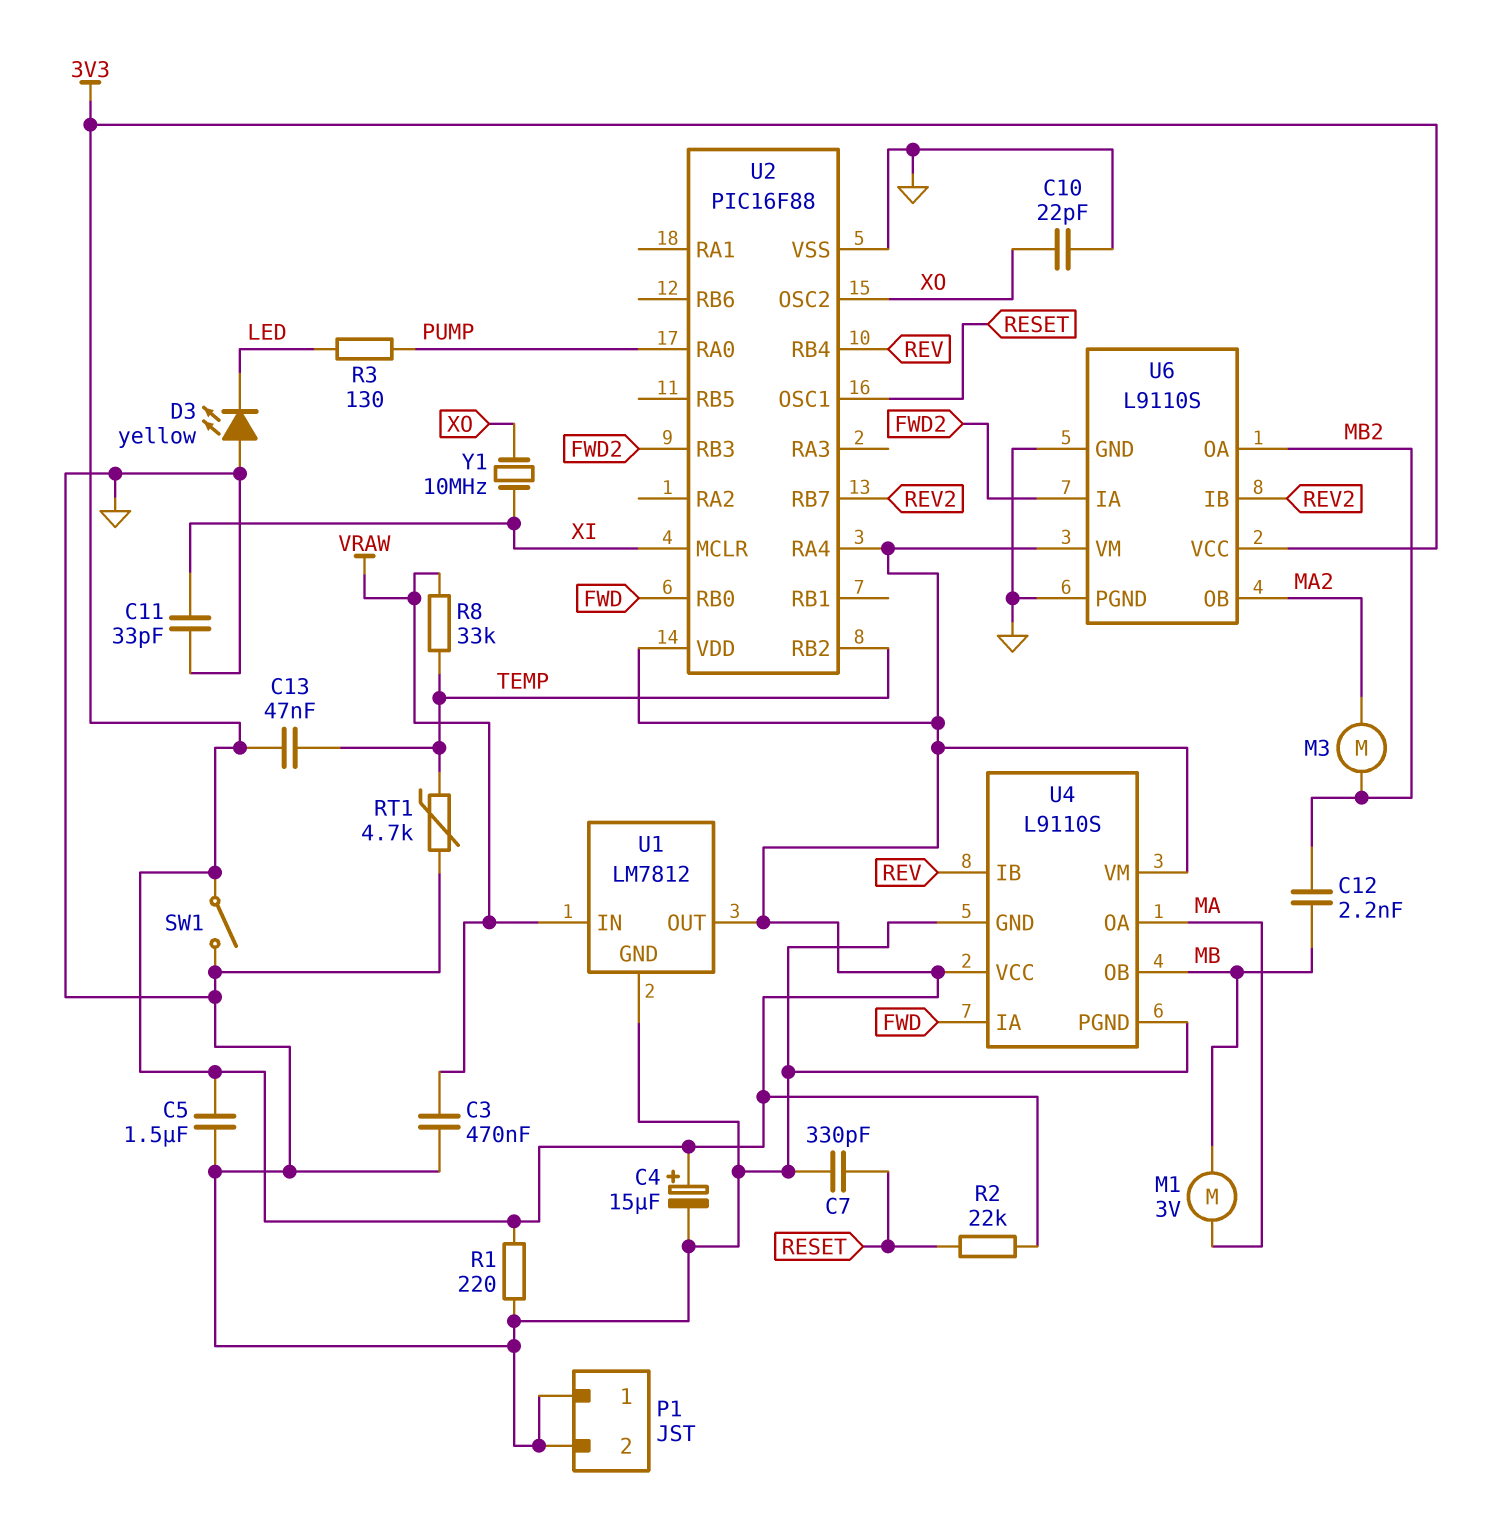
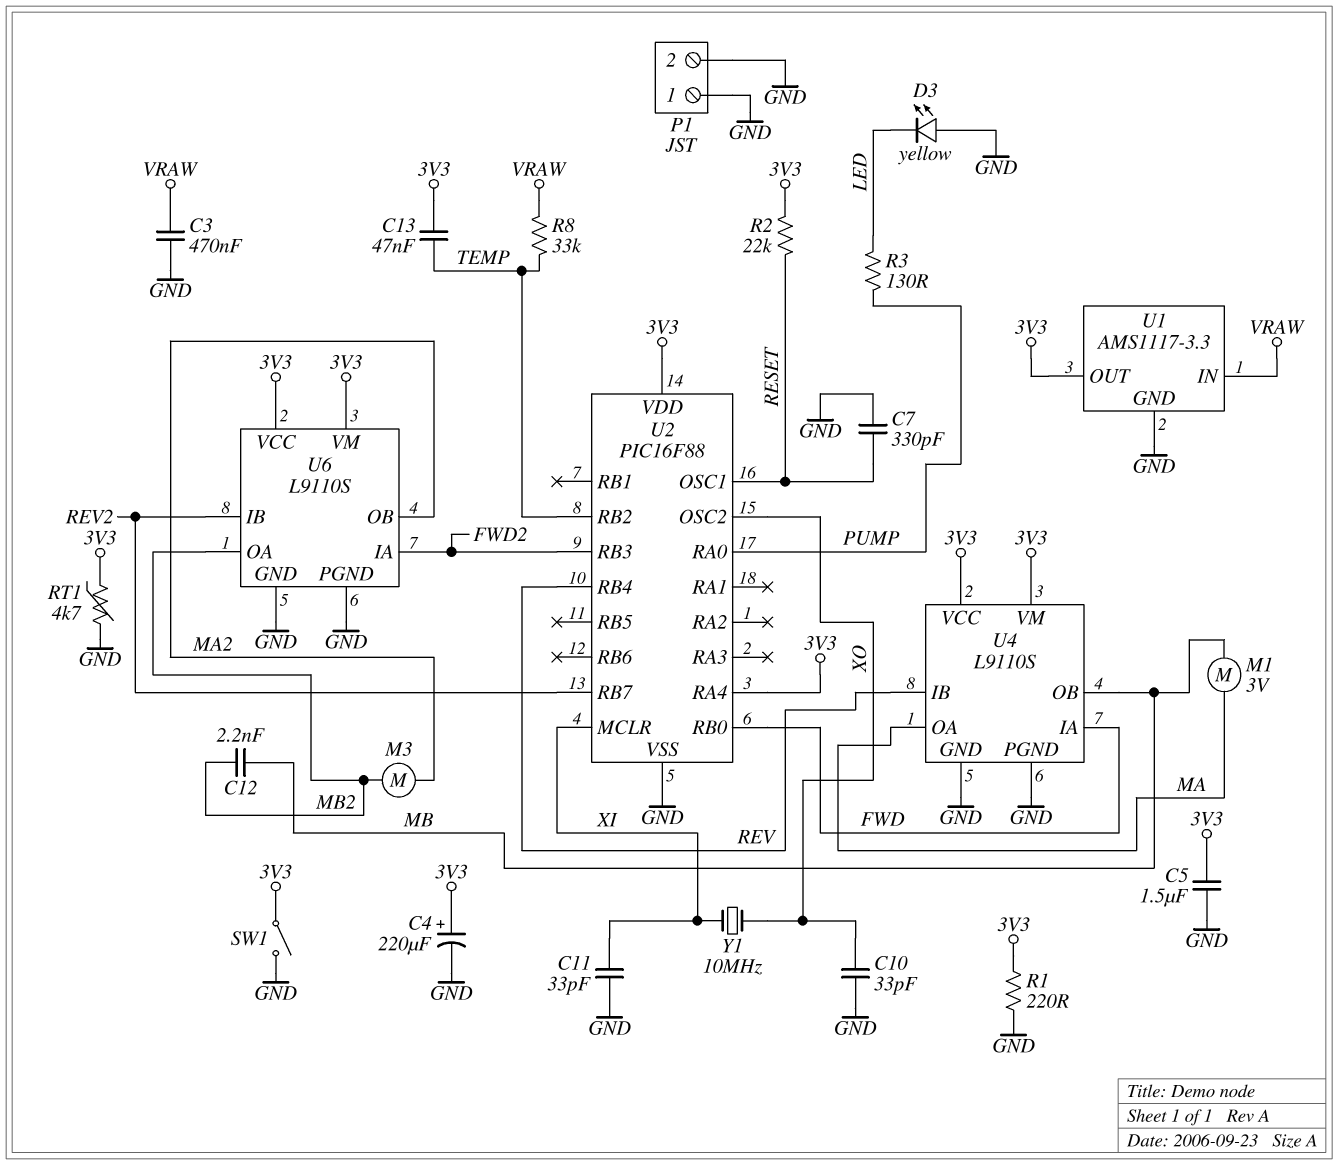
C4: 15uF (plus 3V3, minus GND) -> 220uF (plus 3V3, minus GND)
C10: 22pF (GND, XO) -> 33pF (GND, XO)
RT1: 4.7k (GND, TEMP) -> 4.7k (3V3, GND)
U1: LM7812 -> AMS1117-3.3

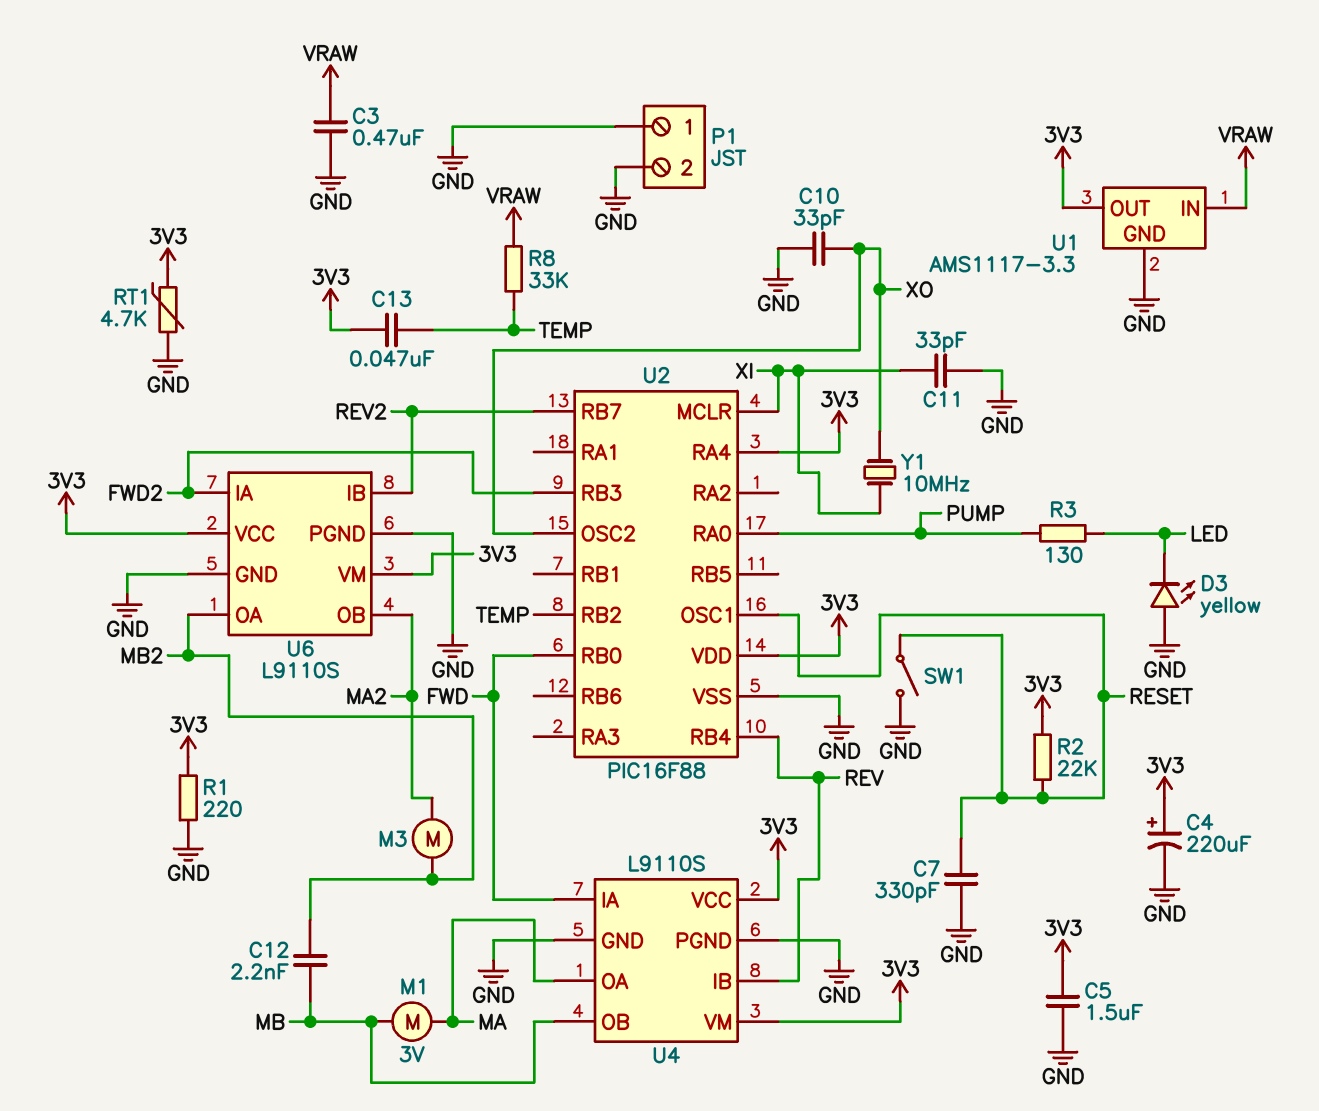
SW1: switch (3V3, GND) -> switch (GND, RESET)

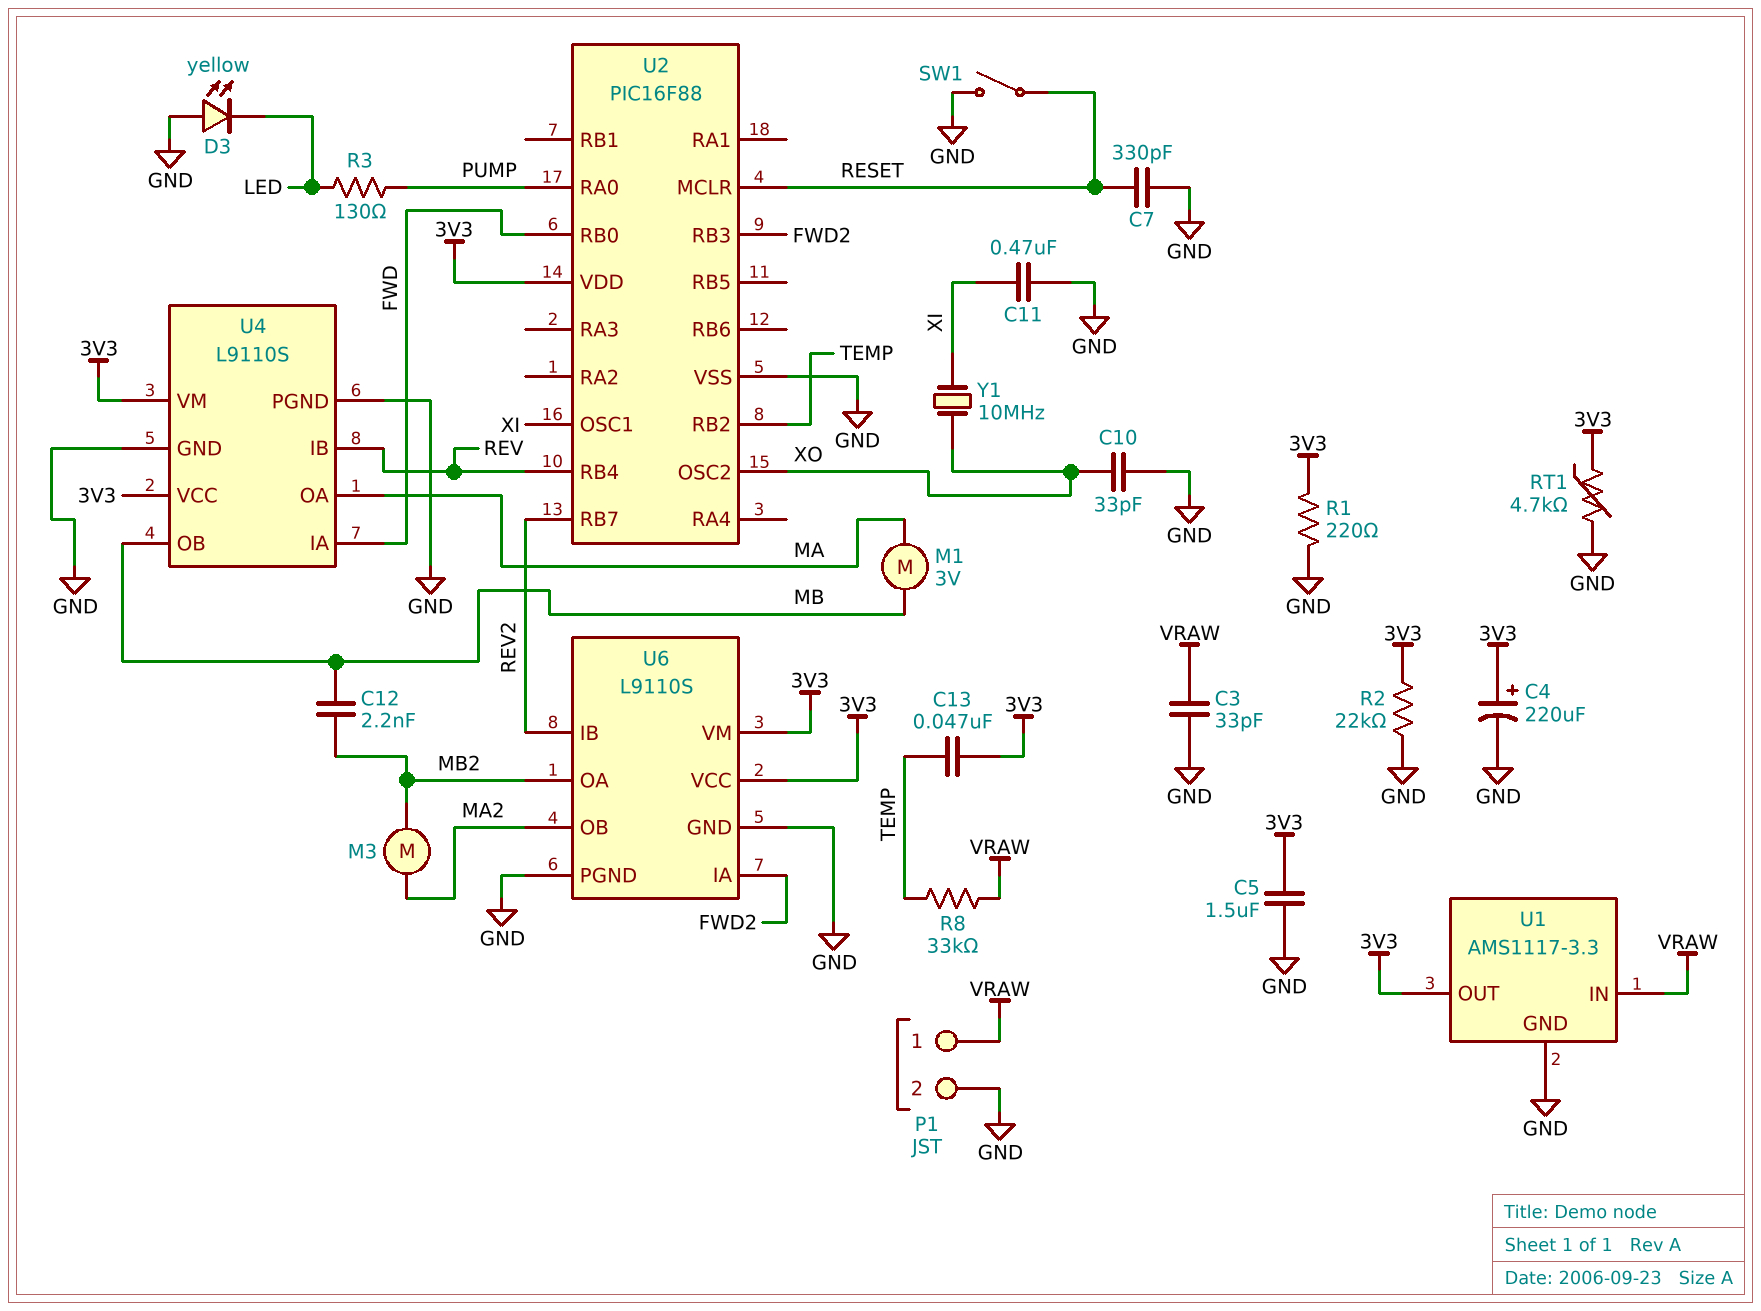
C3: 470nF (GND, VRAW) -> 33pF (GND, VRAW)
C11: 33pF (GND, XI) -> 470nF (GND, XI)
P1 pin 1: GND -> VRAW
R2: 22k (3V3, RESET) -> 22k (3V3, GND)
U2 pin MCLR: XI -> RESET
U2 pin OSC1: RESET -> XI
U2 pin RA4: 3V3 -> none

